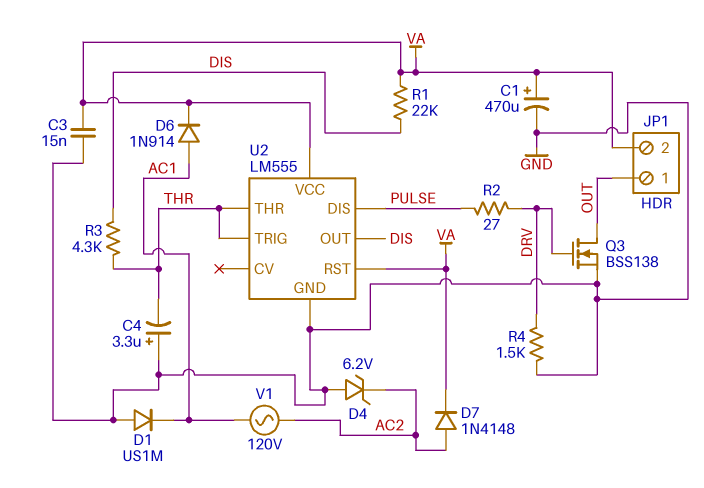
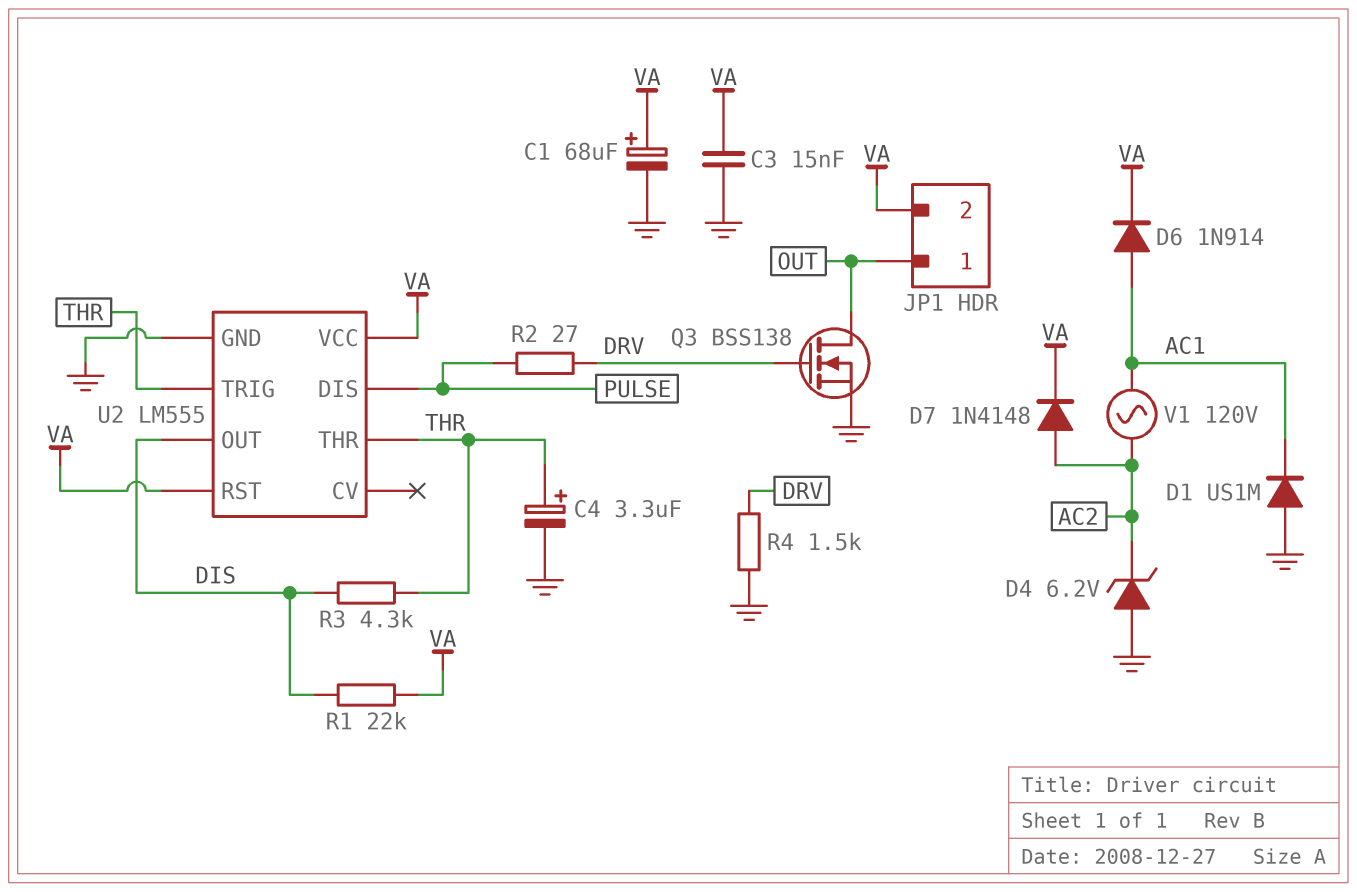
C1: 470uF (plus VA, minus GND) -> 68uF (plus VA, minus GND)
C4: 3.3uF (plus GND, minus THR) -> 3.3uF (plus THR, minus GND)

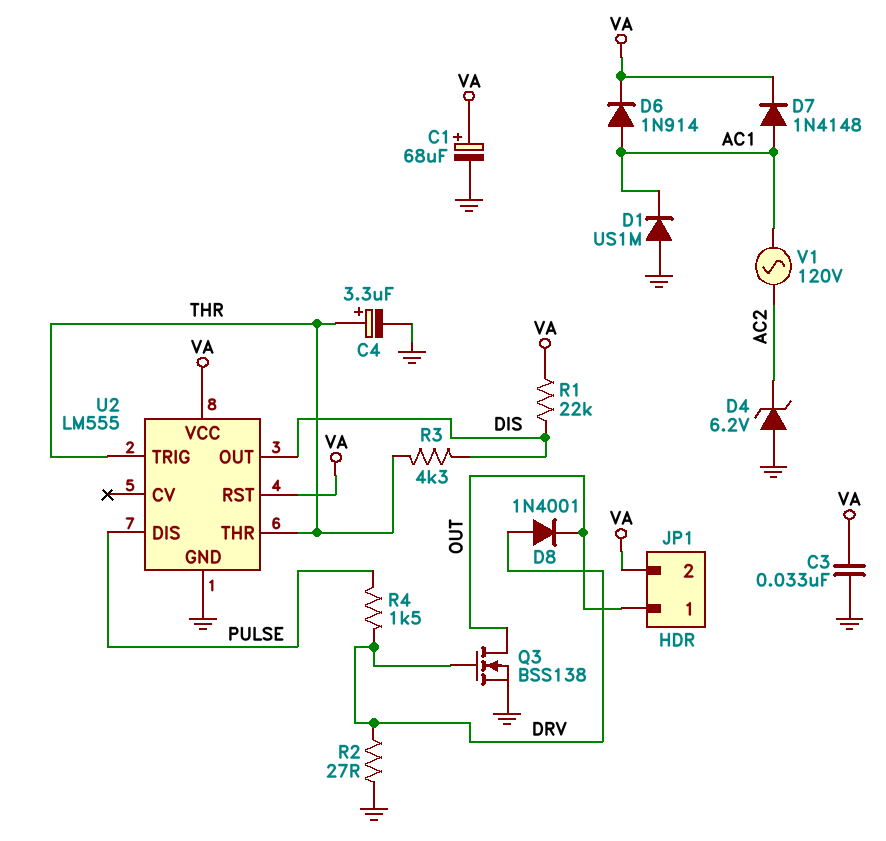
C3: 15nF (GND, VA) -> 33nF (GND, VA)
D7: diode 1N4148 (A AC2, K VA) -> diode 1N4148 (A AC1, K VA)
D8: none -> diode 1N4001 (A DRV, K OUT)
R2: 27 (DRV, PULSE) -> 27 (DRV, GND)
R4: 1.5k (DRV, GND) -> 1.5k (DRV, PULSE)

